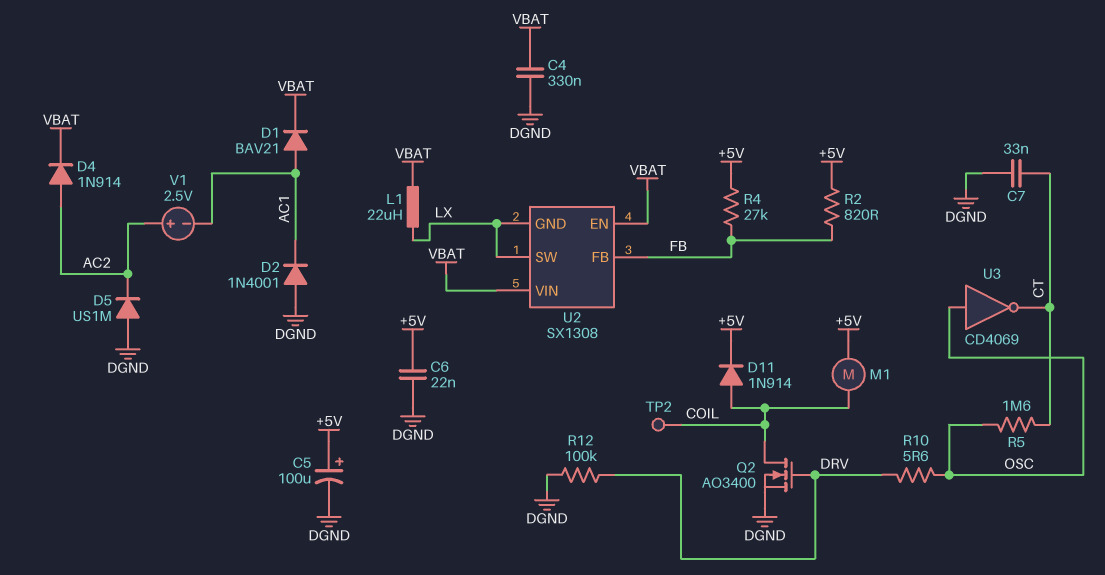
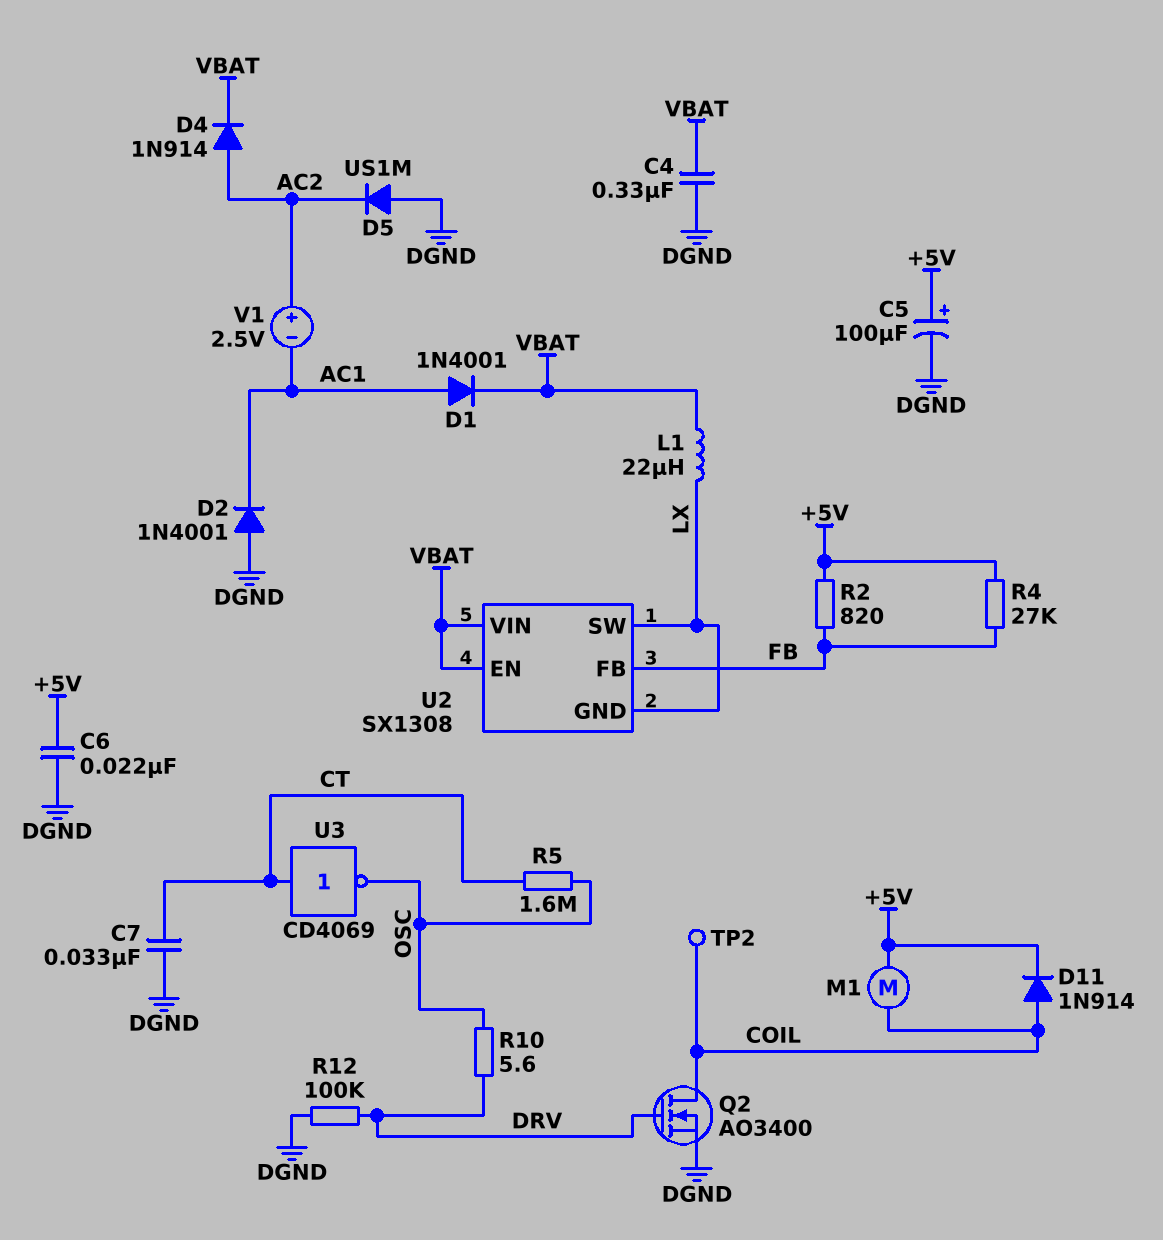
D1: diode BAV21 (A AC1, K VBAT) -> diode 1N4001 (A AC1, K VBAT)
U3: NOT CD4069 (in OSC, out CT) -> NOT CD4069 (in CT, out OSC)

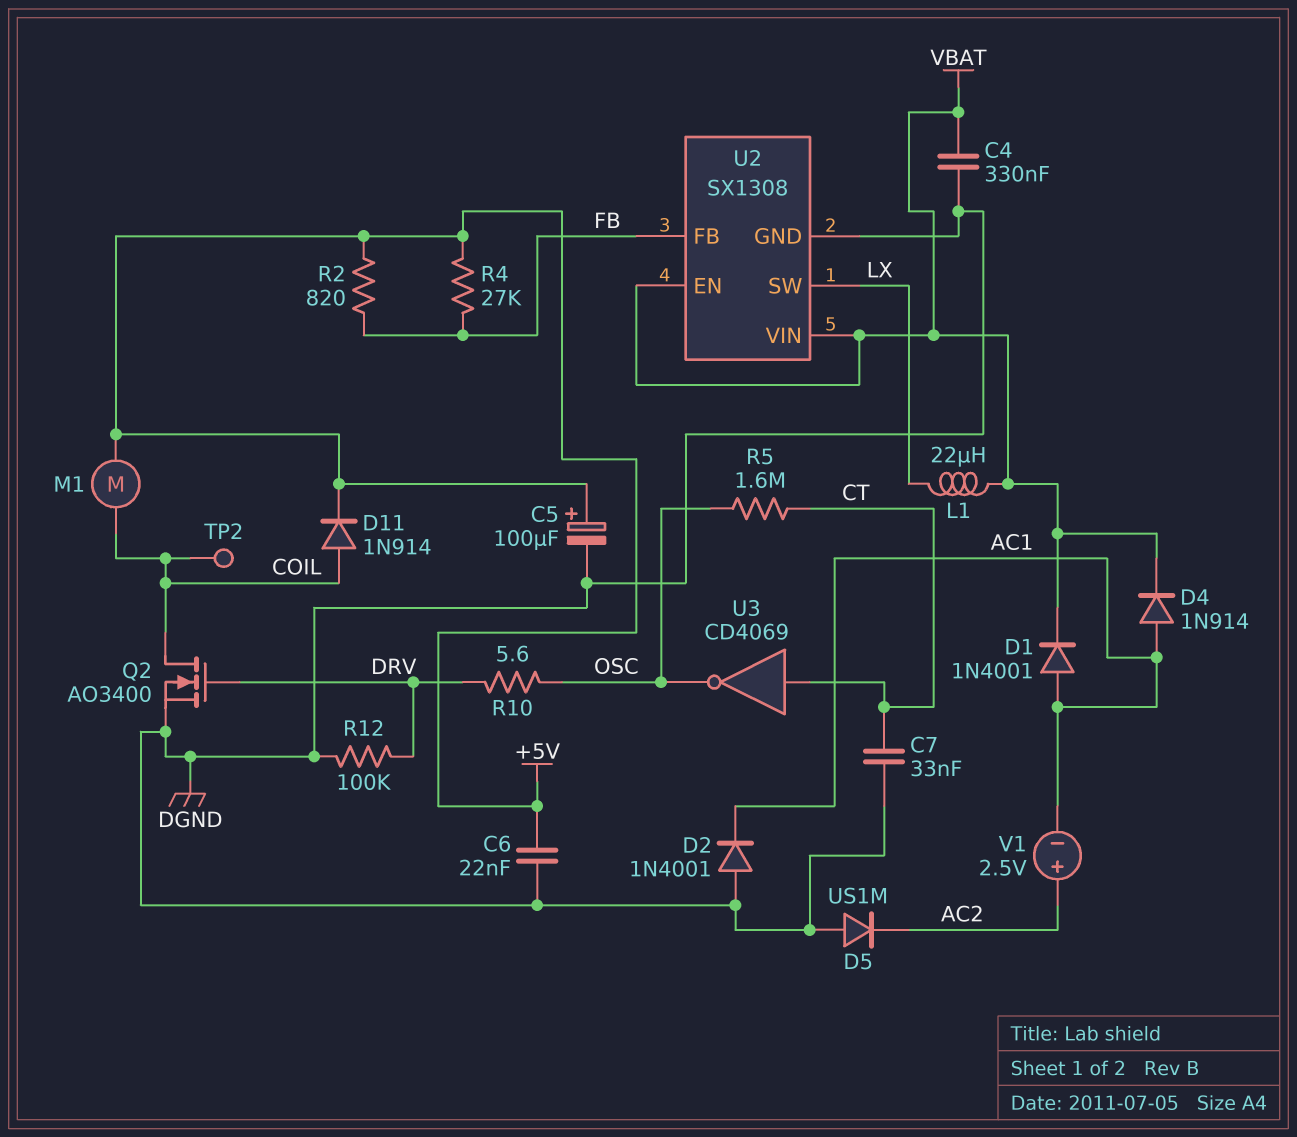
D4: diode 1N914 (A AC2, K VBAT) -> diode 1N914 (A AC1, K VBAT)
U2 pin GND: LX -> DGND

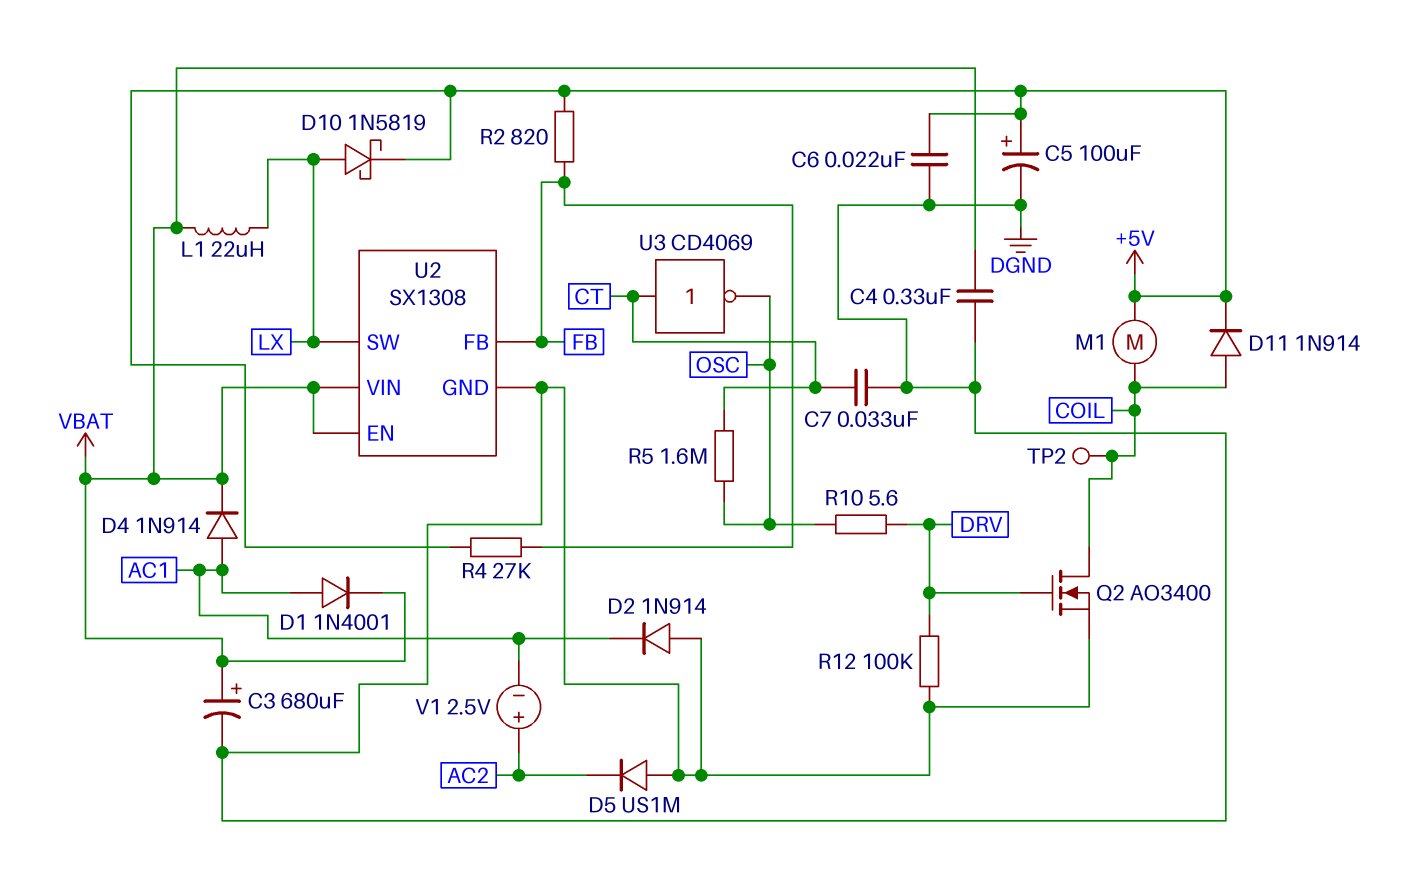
C3: none -> 680uF (plus VBAT, minus DGND)
D2: diode 1N4001 (A DGND, K AC1) -> diode 1N914 (A DGND, K AC1)
D10: none -> schottky 1N5819 (A LX, K +5V)

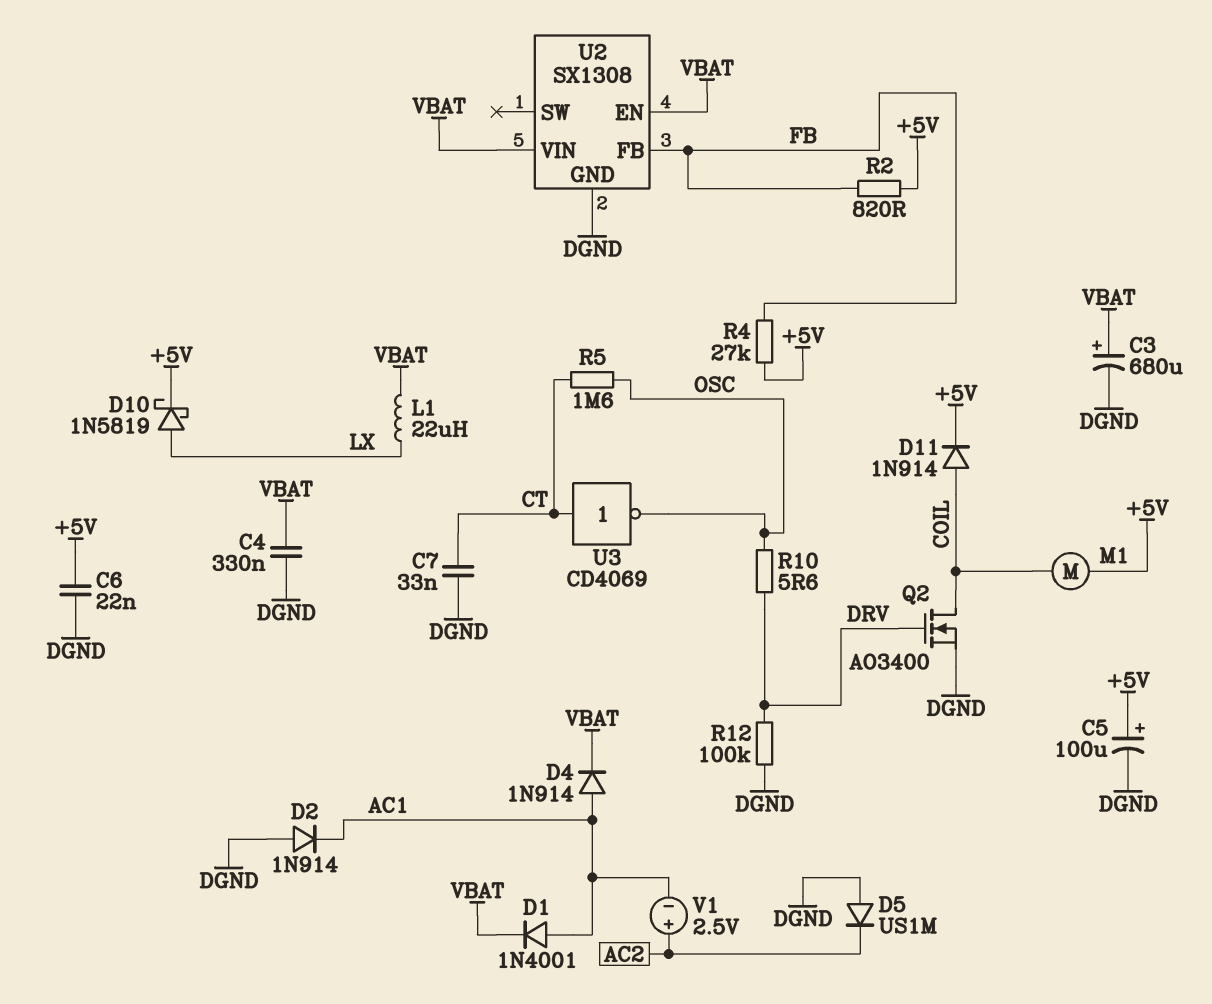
TP2: test point (COIL) -> none
U2 pin SW: LX -> none

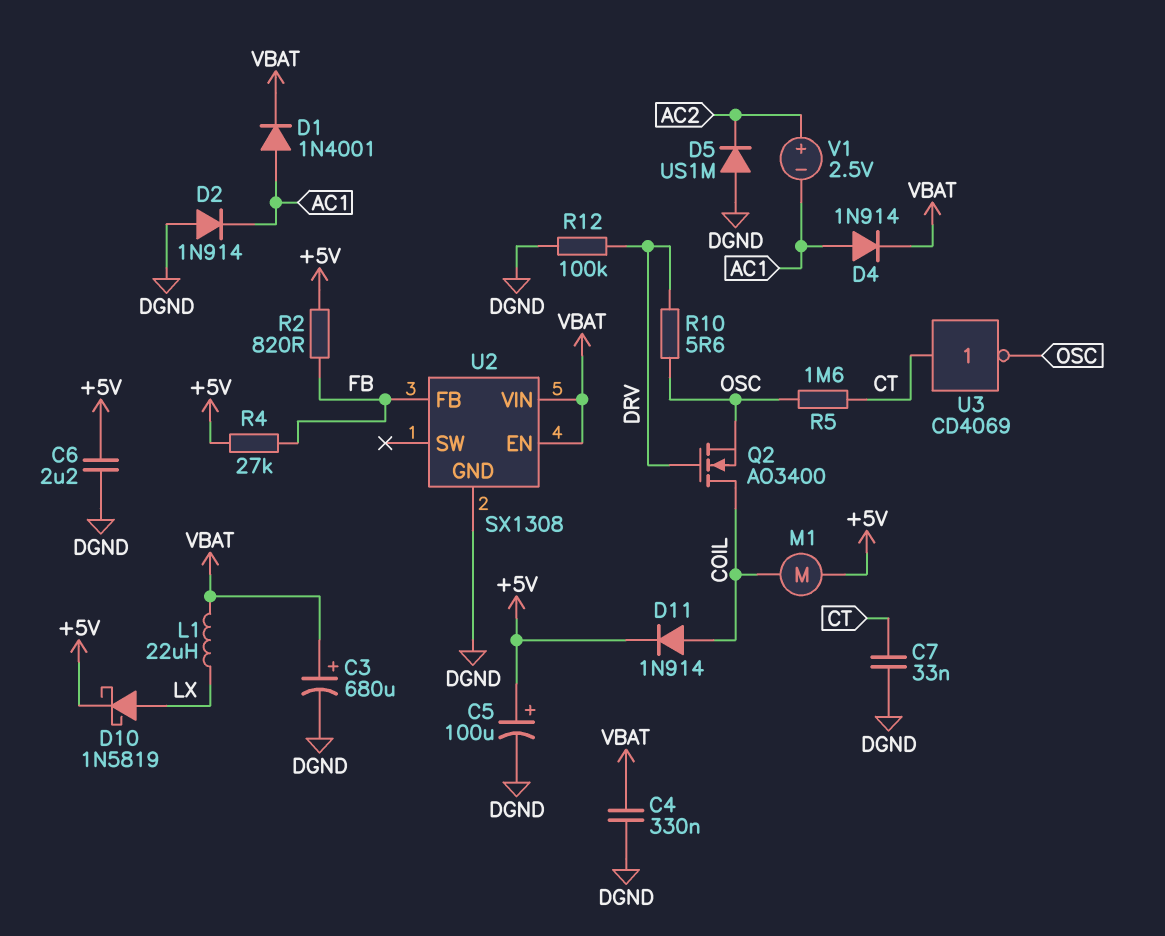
C6: 22nF (+5V, DGND) -> 2.2uF (+5V, DGND)
Q2: NMOS AO3400 (G DRV, D COIL, S DGND) -> NMOS AO3400 (G DRV, D COIL, S OSC)

